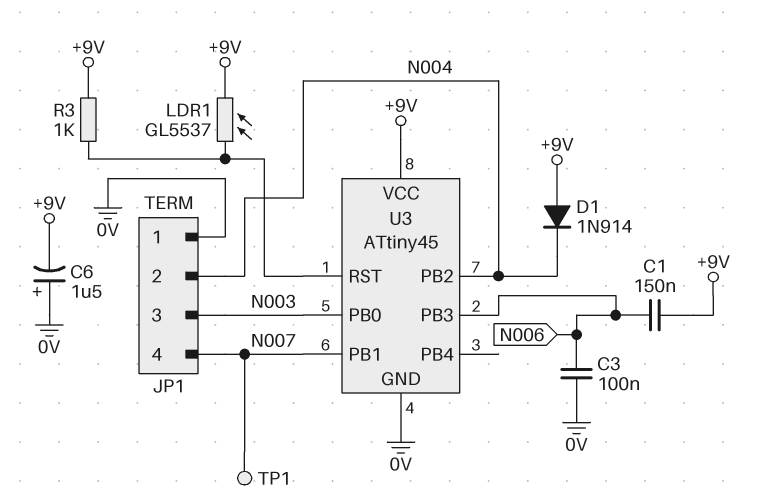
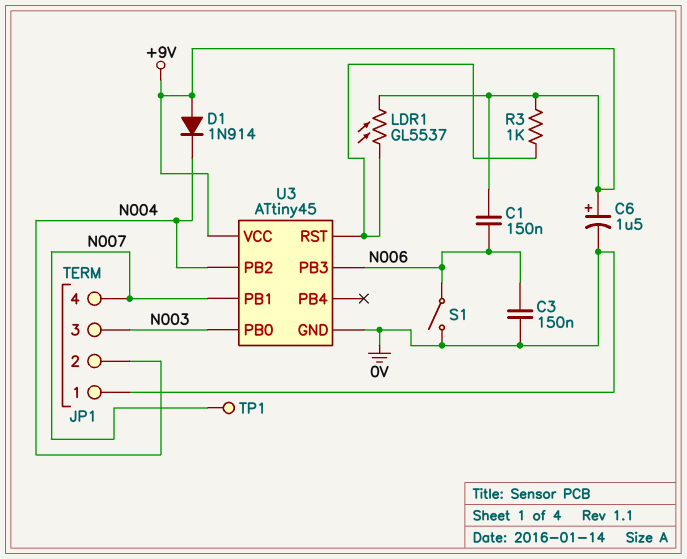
C3: 100nF (0V, N006) -> 150nF (0V, N006)
C6: 1.5uF (plus 0V, minus +9V) -> 1.5uF (plus +9V, minus 0V)
S1: none -> switch (0V, N006)

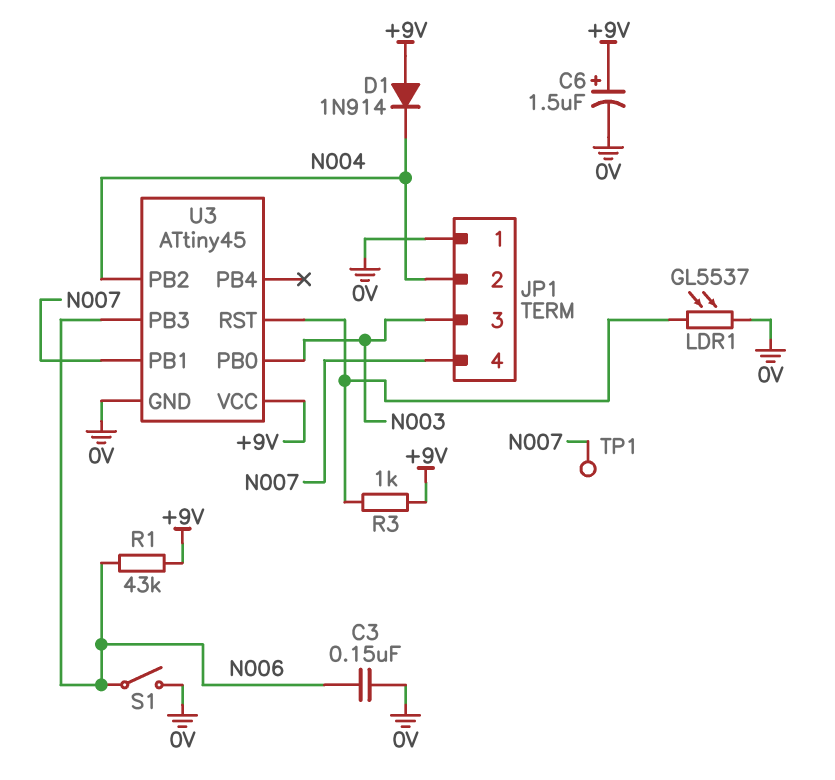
C1: 150nF (+9V, N006) -> none
LDR1: GL5537 (+9V, U3/RST) -> GL5537 (0V, U3/RST)
R1: none -> 43k (+9V, N006)

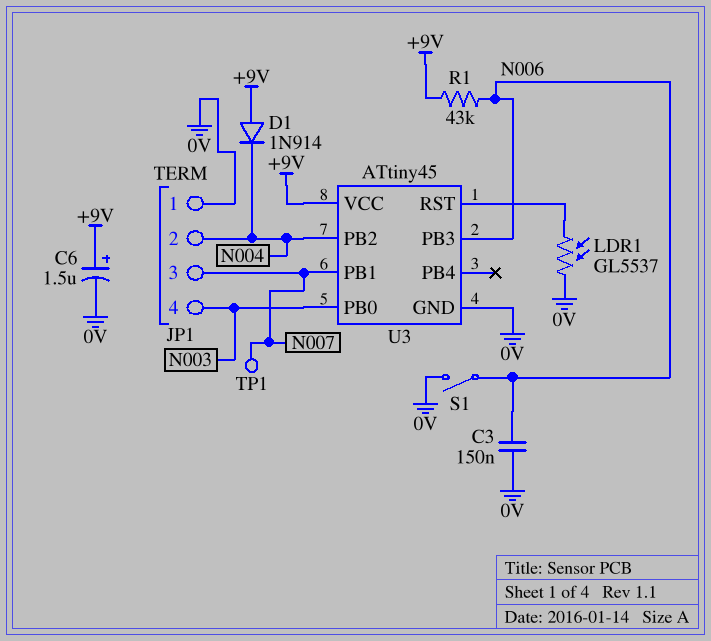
JP1 pin 3: N003 -> N007
JP1 pin 4: N007 -> N003
R3: 1k (+9V, U3/RST) -> none

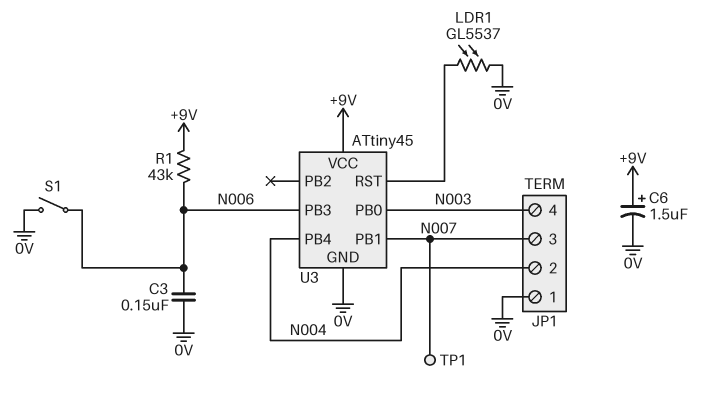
D1: diode 1N914 (A +9V, K N004) -> none
U3 pin PB2: N004 -> none
U3 pin PB4: none -> N004

